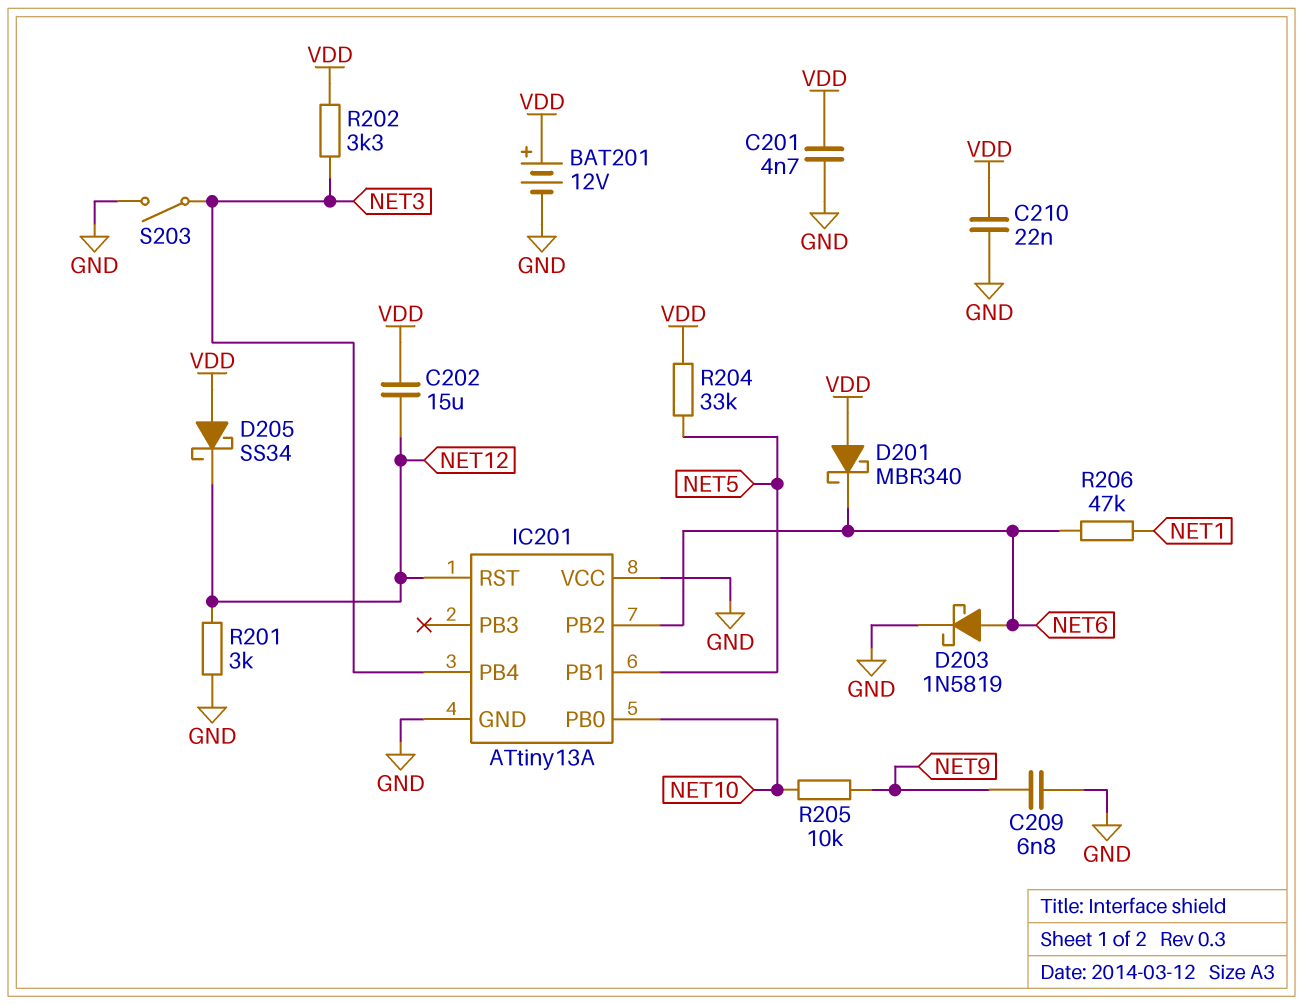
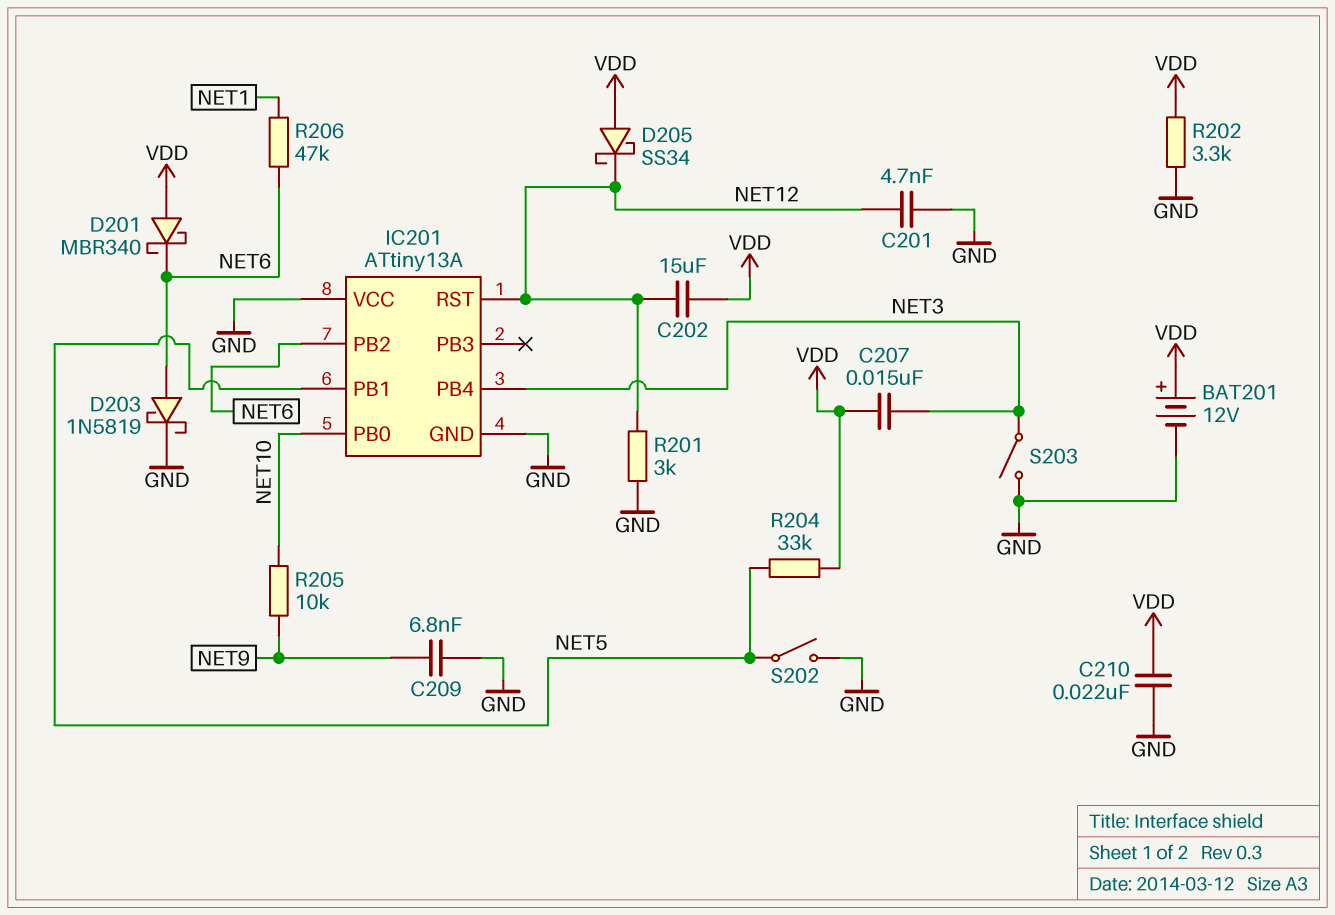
C201: 4.7nF (GND, VDD) -> 4.7nF (GND, NET12)
C207: none -> 15nF (NET3, VDD)
R202: 3.3k (NET3, VDD) -> 3.3k (GND, VDD)
S202: none -> switch (GND, NET5)

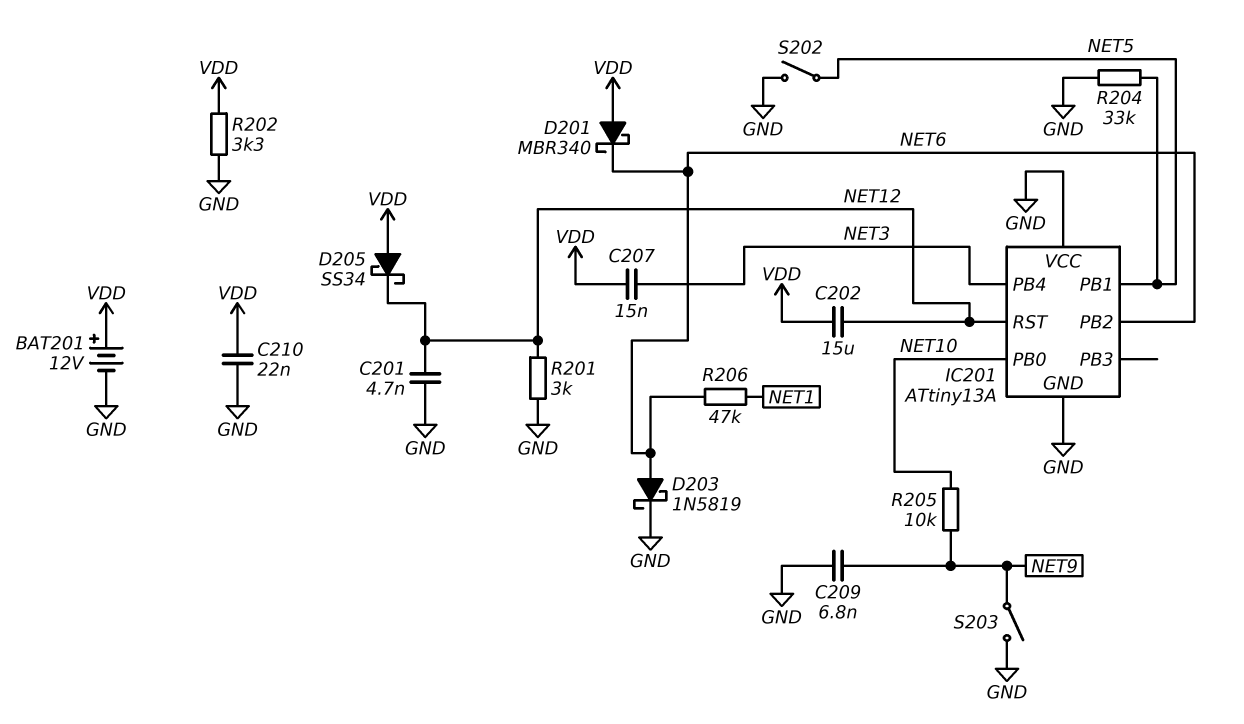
R204: 33k (NET5, VDD) -> 33k (GND, NET5)
S203: switch (GND, NET3) -> switch (GND, NET9)

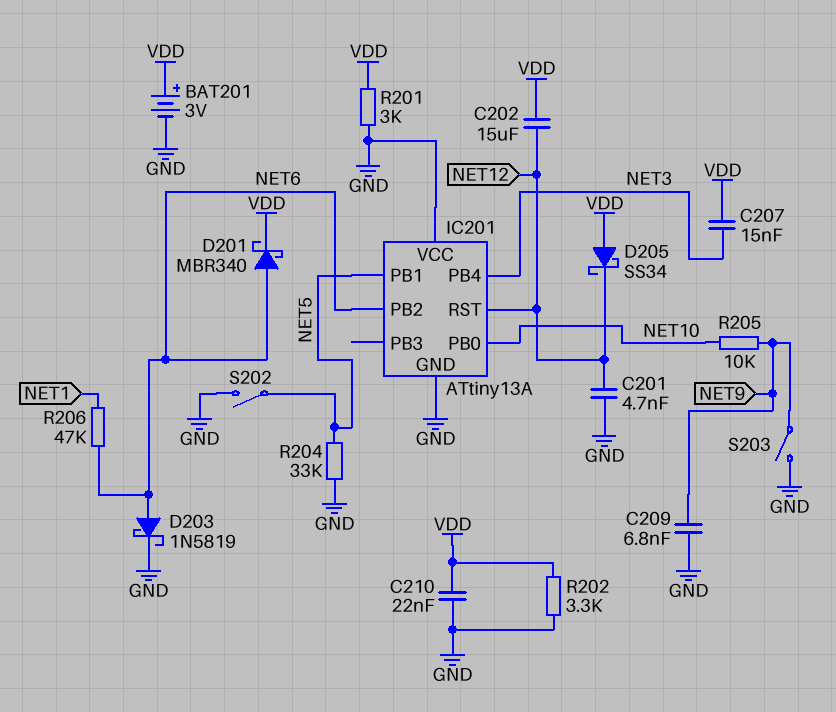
BAT201: 12V (plus VDD, minus GND) -> 3V (plus VDD, minus GND)
D201: schottky MBR340 (A VDD, K NET6) -> schottky MBR340 (A NET6, K VDD)
R201: 3k (GND, NET12) -> 3k (GND, VDD)

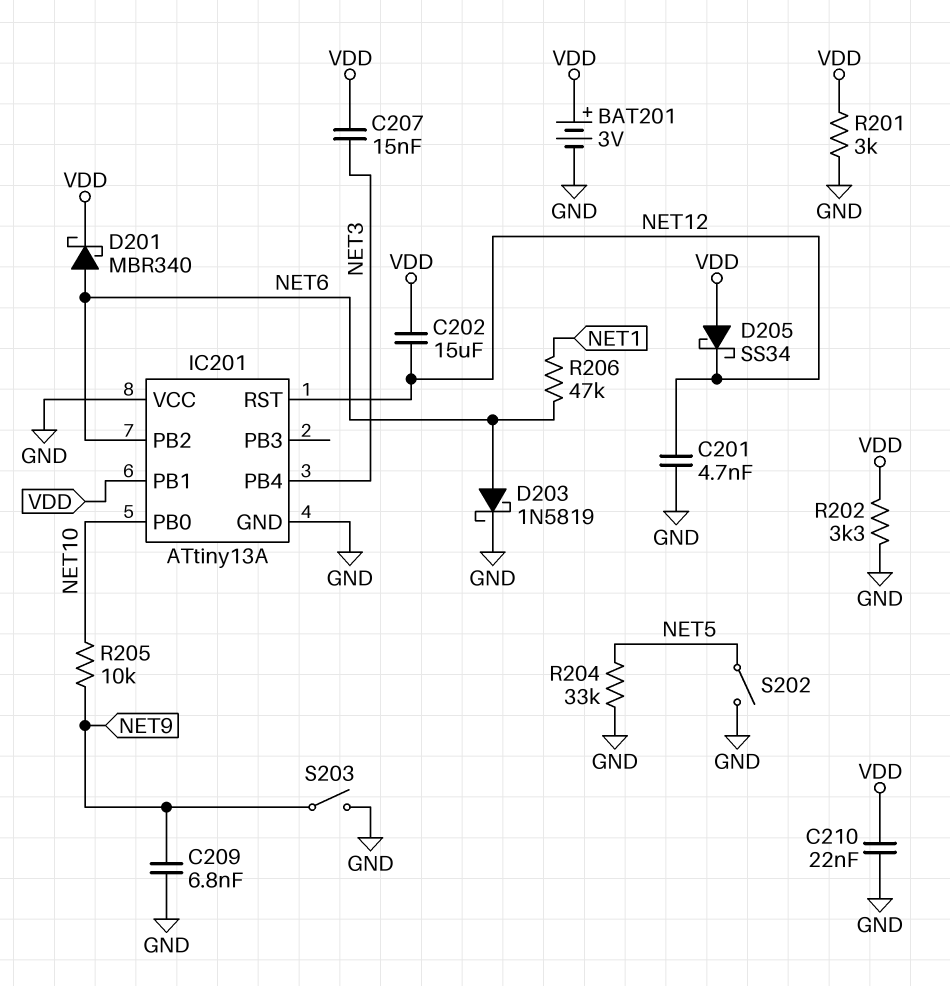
IC201 pin PB1: NET5 -> VDD

